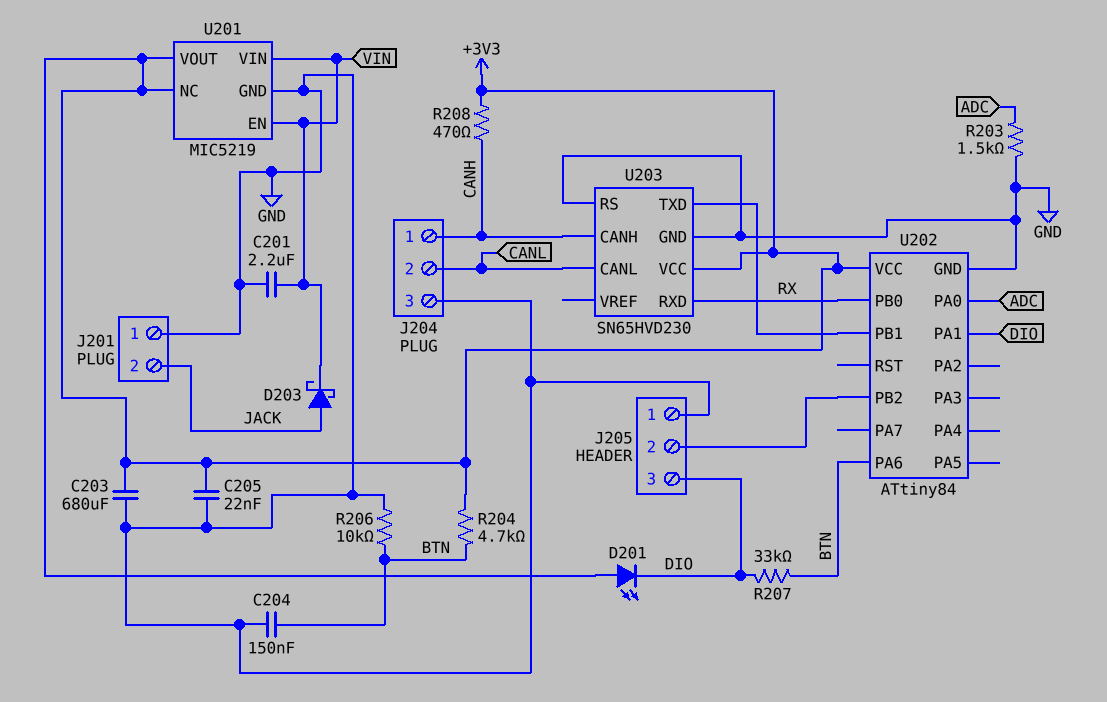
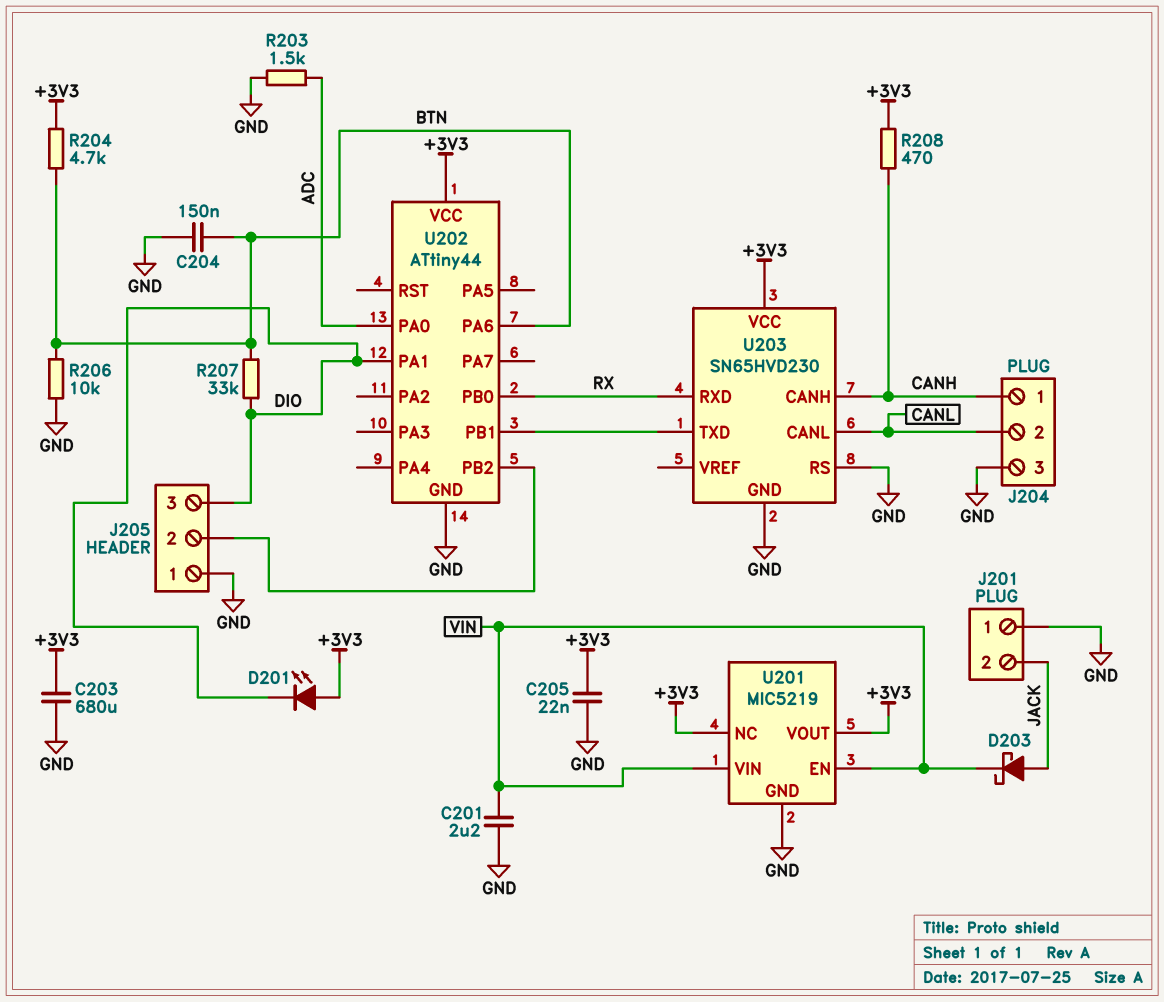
U202: ATtiny84 -> ATtiny44

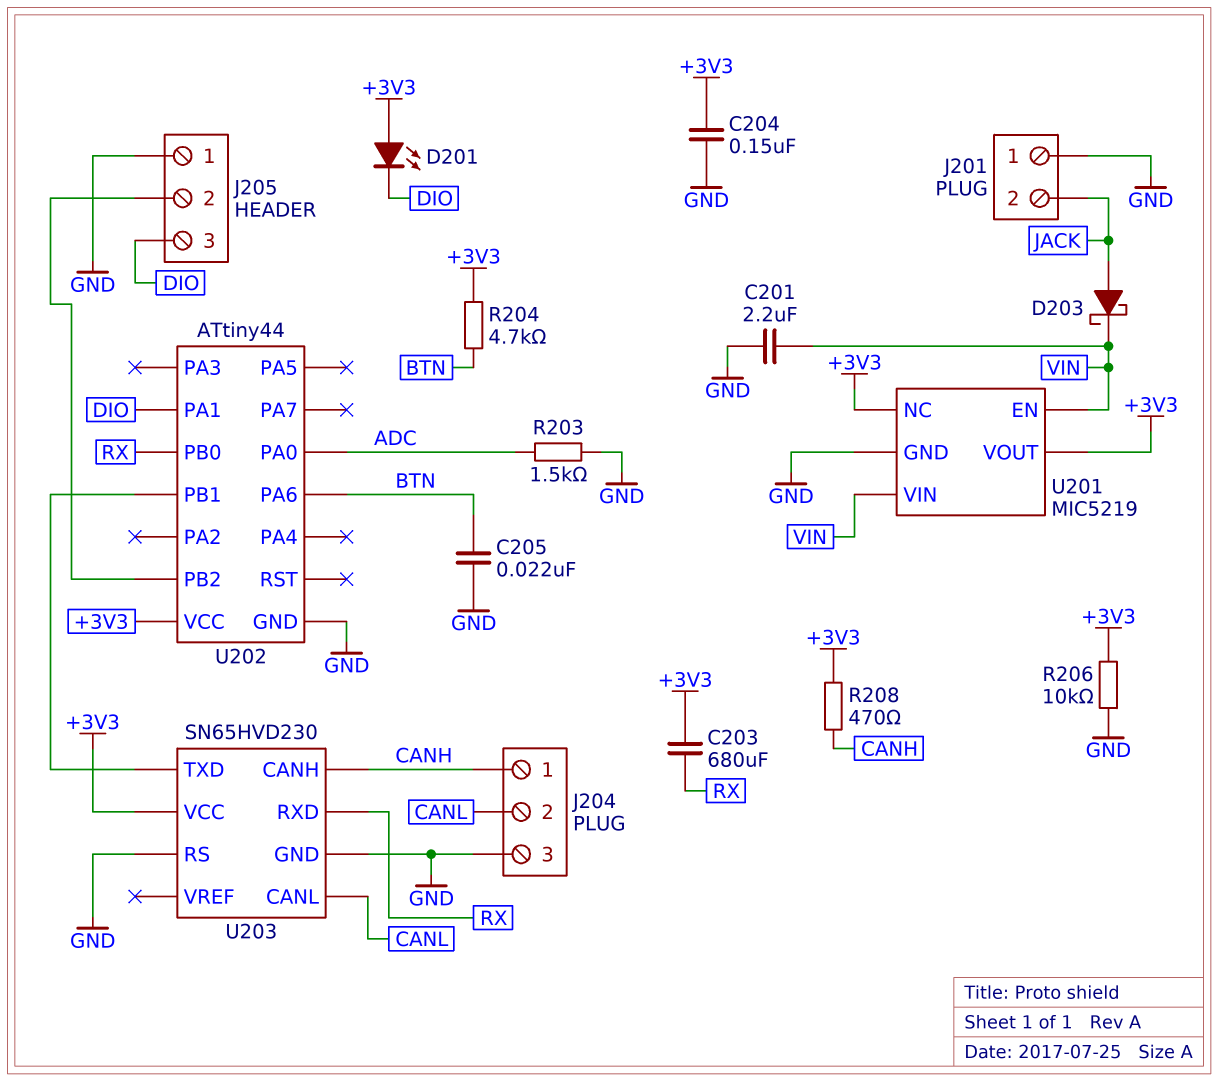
C203: 680uF (+3V3, GND) -> 680uF (+3V3, RX)
C204: 150nF (BTN, GND) -> 150nF (+3V3, GND)
C205: 22nF (+3V3, GND) -> 22nF (BTN, GND)
R206: 10k (BTN, GND) -> 10k (+3V3, GND)
R207: 33k (BTN, DIO) -> none

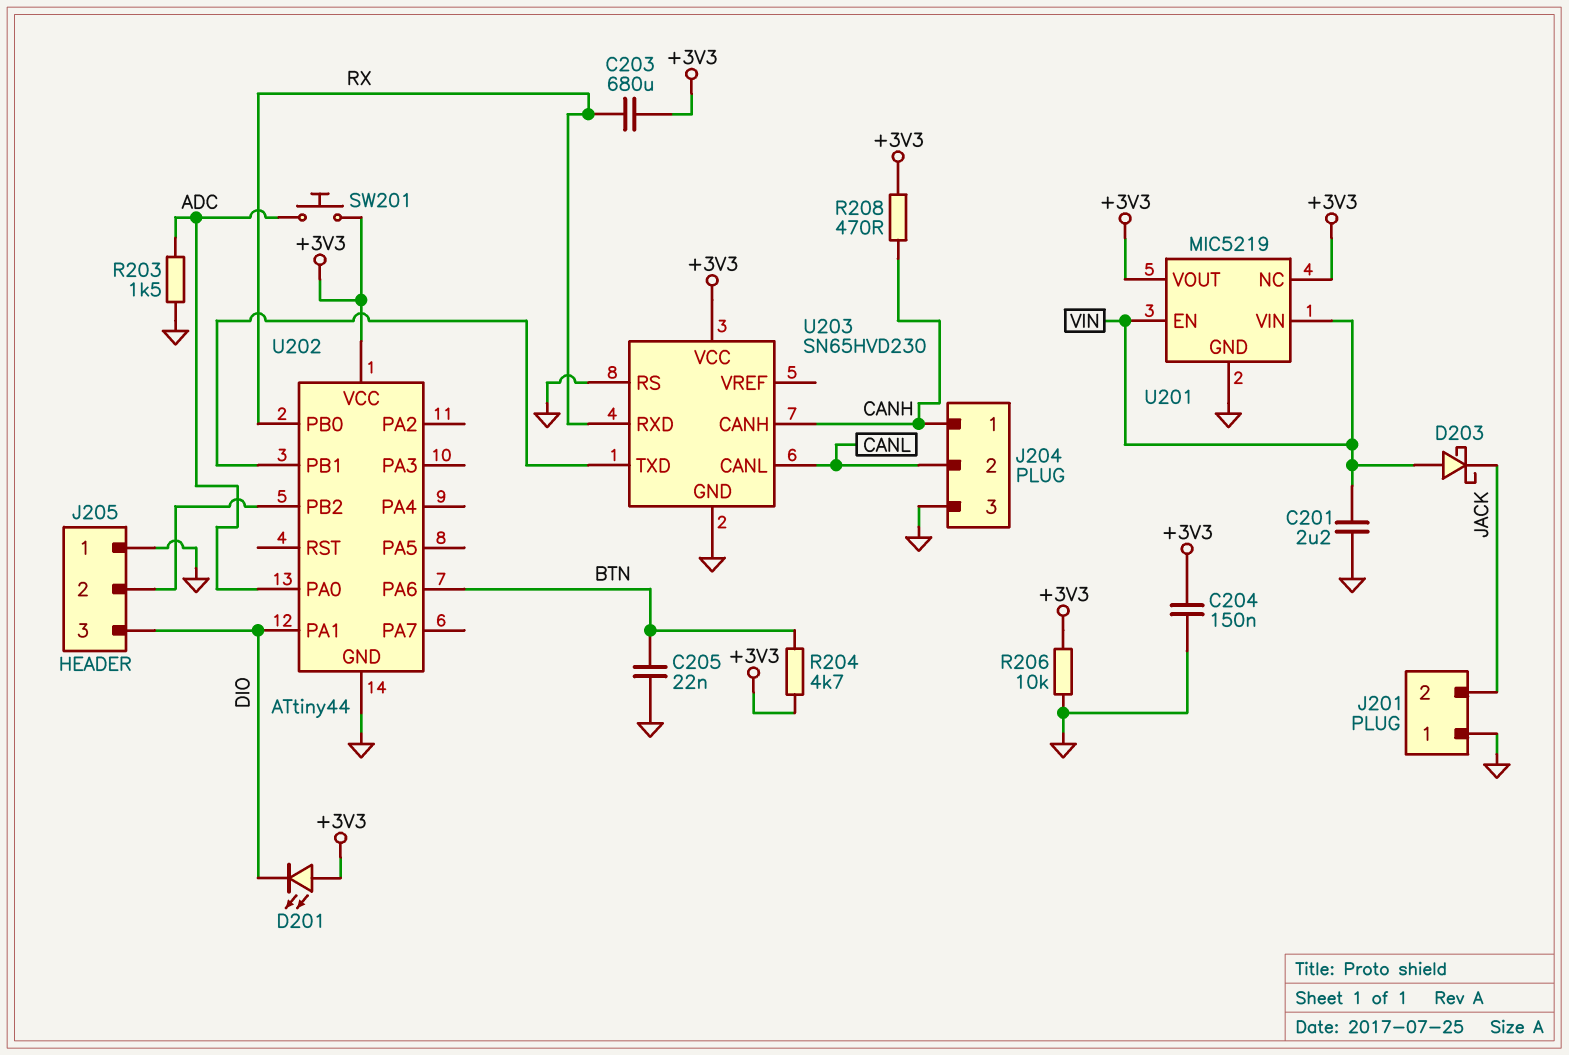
D203: schottky (A JACK, K VIN) -> schottky (A VIN, K JACK)
SW201: none -> button (+3V3, ADC)

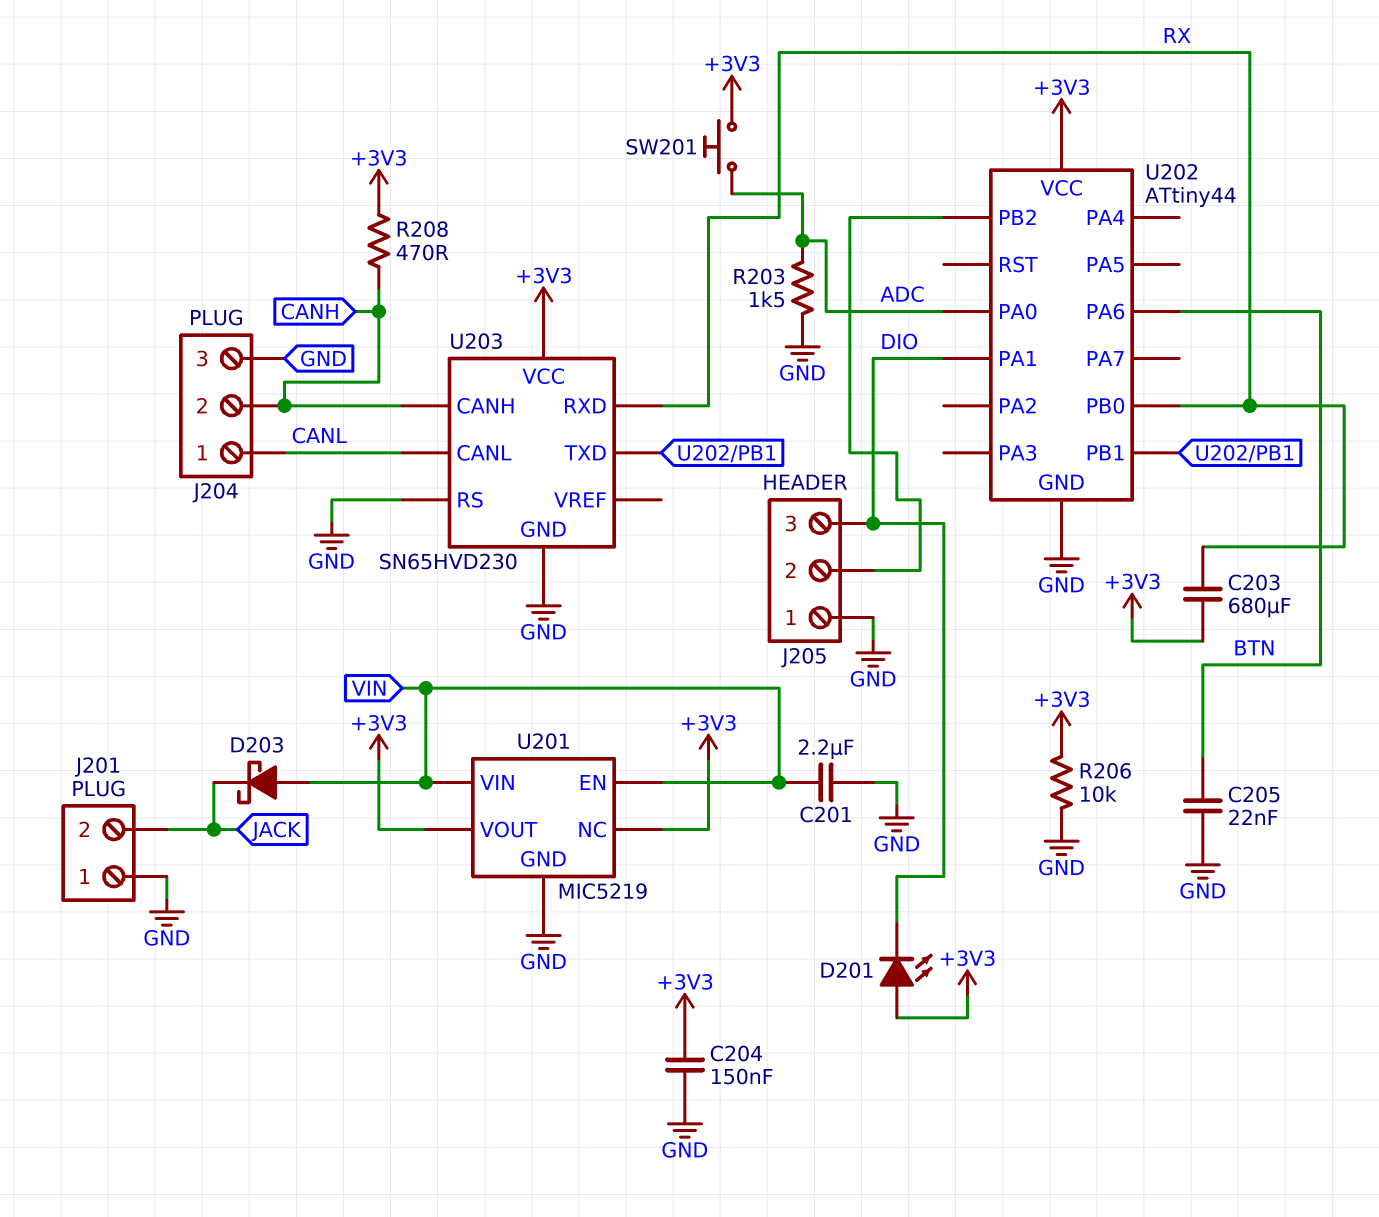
J204 pin 1: CANH -> CANL
J204 pin 2: CANL -> CANH
R204: 4.7k (+3V3, BTN) -> none

